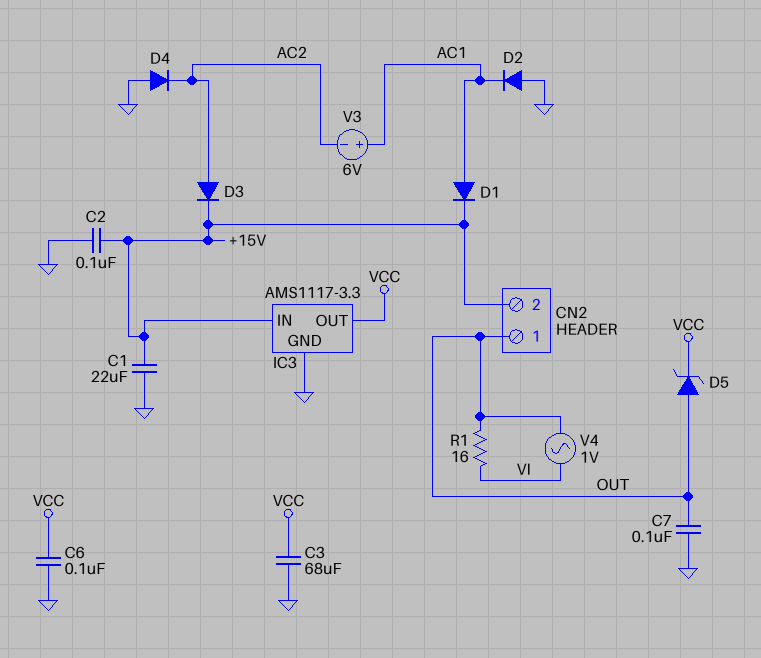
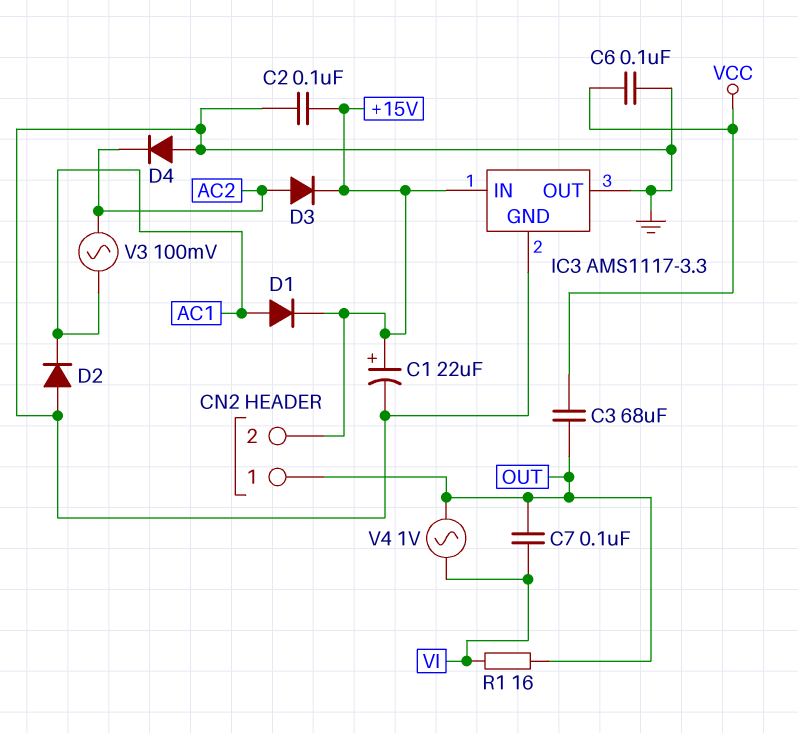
C1: 22uF (+15V, GND) -> 22uF (plus +15V, minus GND)
C3: 68uF (GND, VCC) -> 68uF (OUT, VCC)
C7: 100nF (GND, OUT) -> 100nF (OUT, VI)
D5: zener (A OUT, K VCC) -> none
IC3 pin OUT: VCC -> GND
V3: 6V (plus AC1, minus AC2) -> AC 100mV (AC1, AC2)

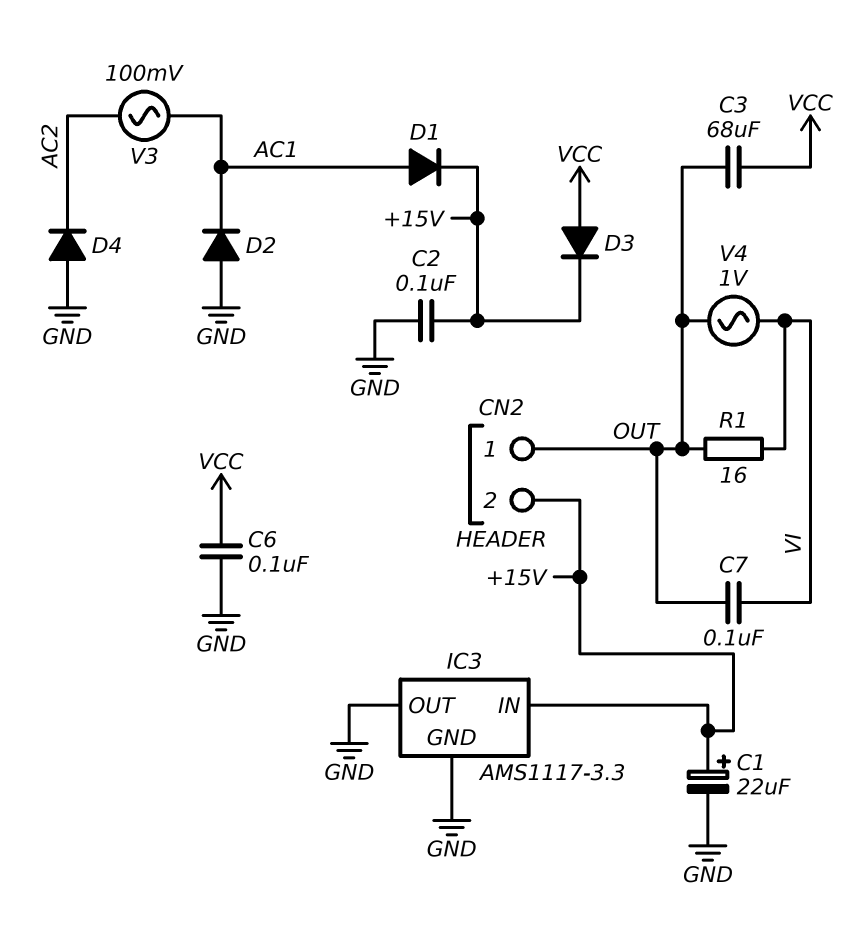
D3: diode (A AC2, K +15V) -> diode (A VCC, K +15V)

